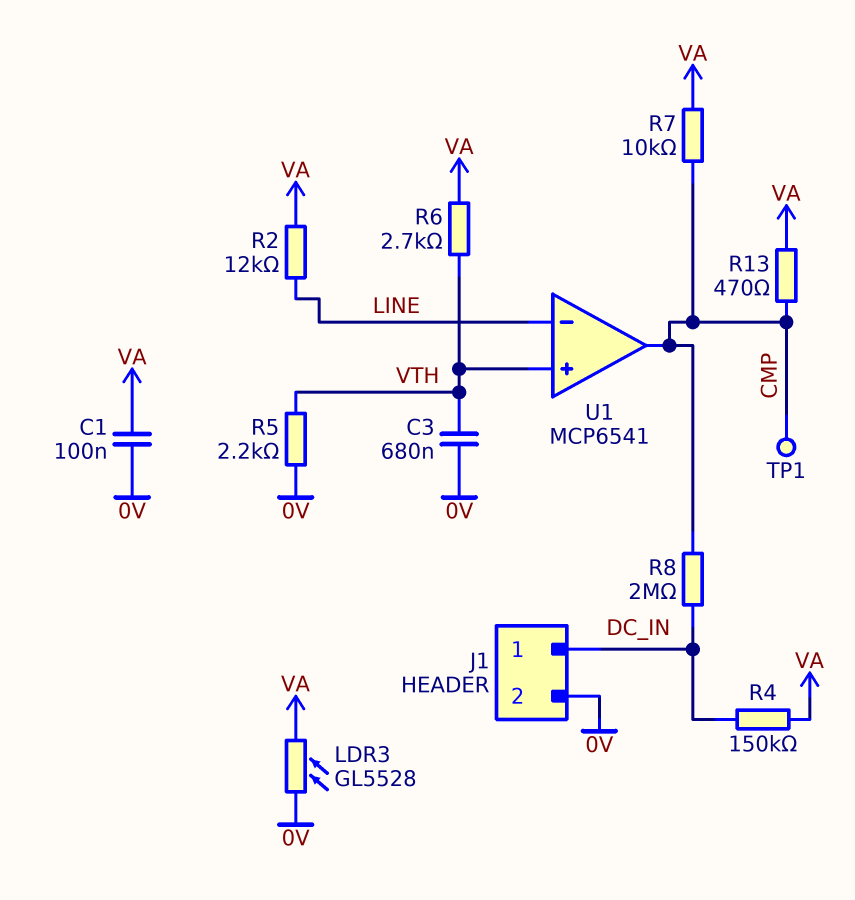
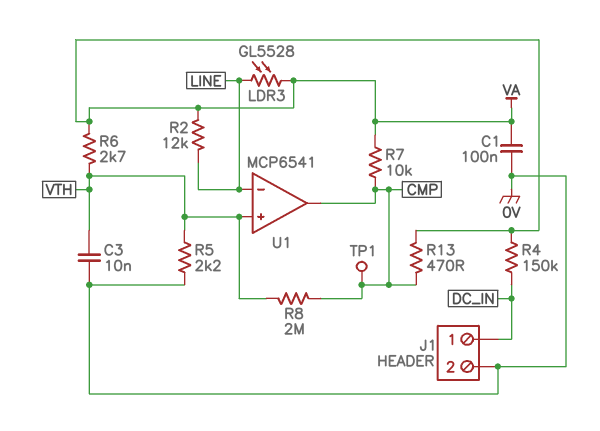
C3: 680nF (0V, VTH) -> 10nF (0V, VTH)
LDR3: GL5528 (0V, VA) -> GL5528 (LINE, VA)
R8: 2M (CMP, DC_IN) -> 2M (CMP, VTH)

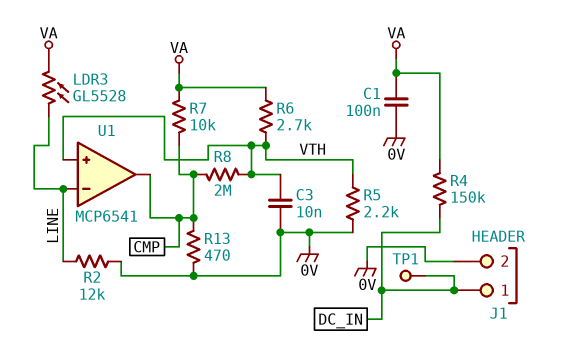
R2: 12k (LINE, VA) -> 12k (0V, LINE)
R13: 470 (CMP, VA) -> 470 (0V, CMP)
TP1: test point (CMP) -> test point (DC_IN)

